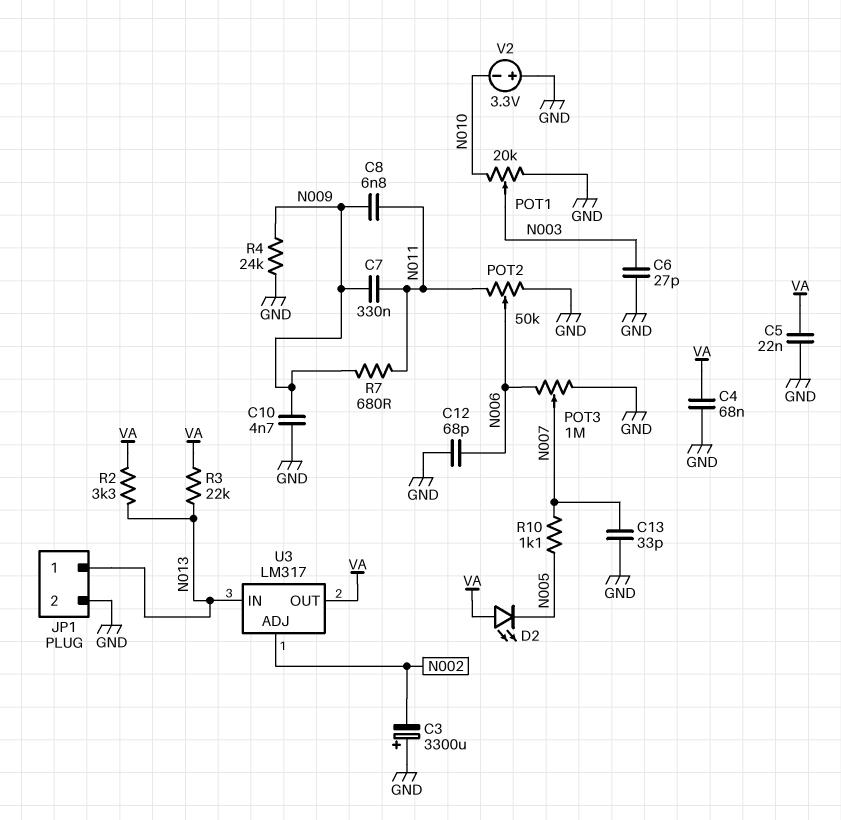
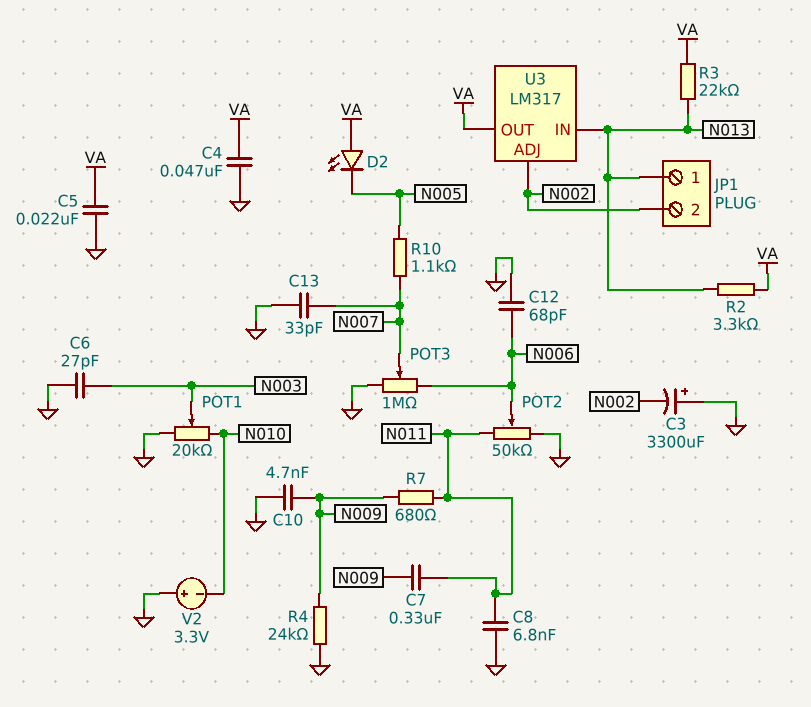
C4: 68nF (GND, VA) -> 47nF (GND, VA)
C8: 6.8nF (N009, N011) -> 6.8nF (GND, N011)
JP1 pin 2: GND -> N002

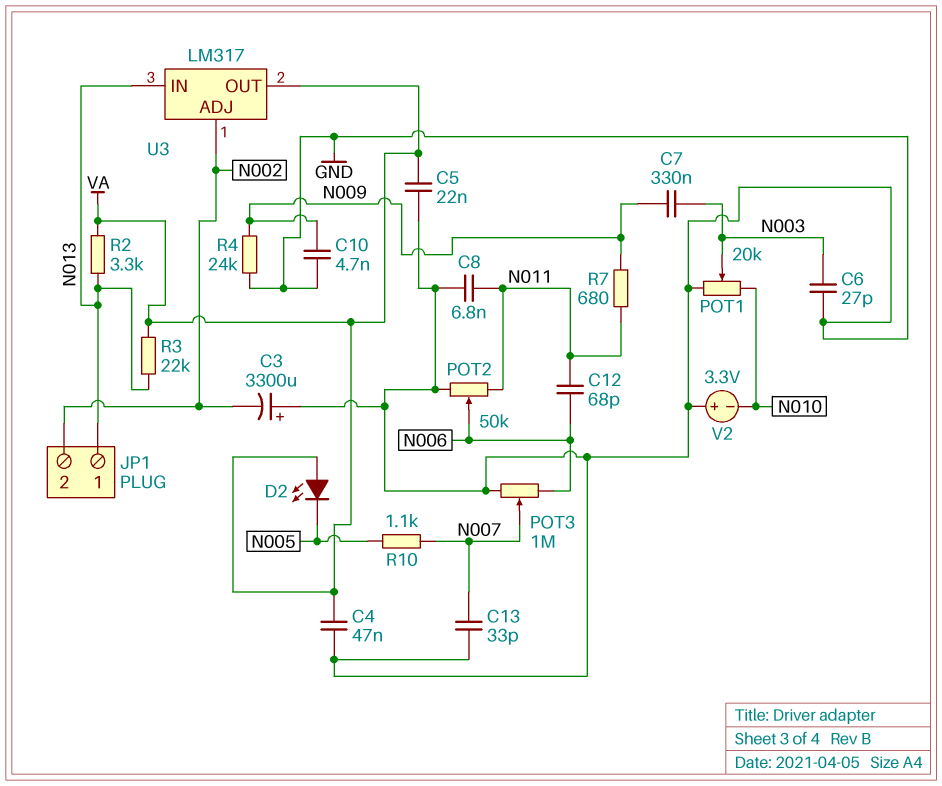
C7: 330nF (N009, N011) -> 330nF (N003, N009)
C12: 68pF (GND, N006) -> 68pF (N006, N011)

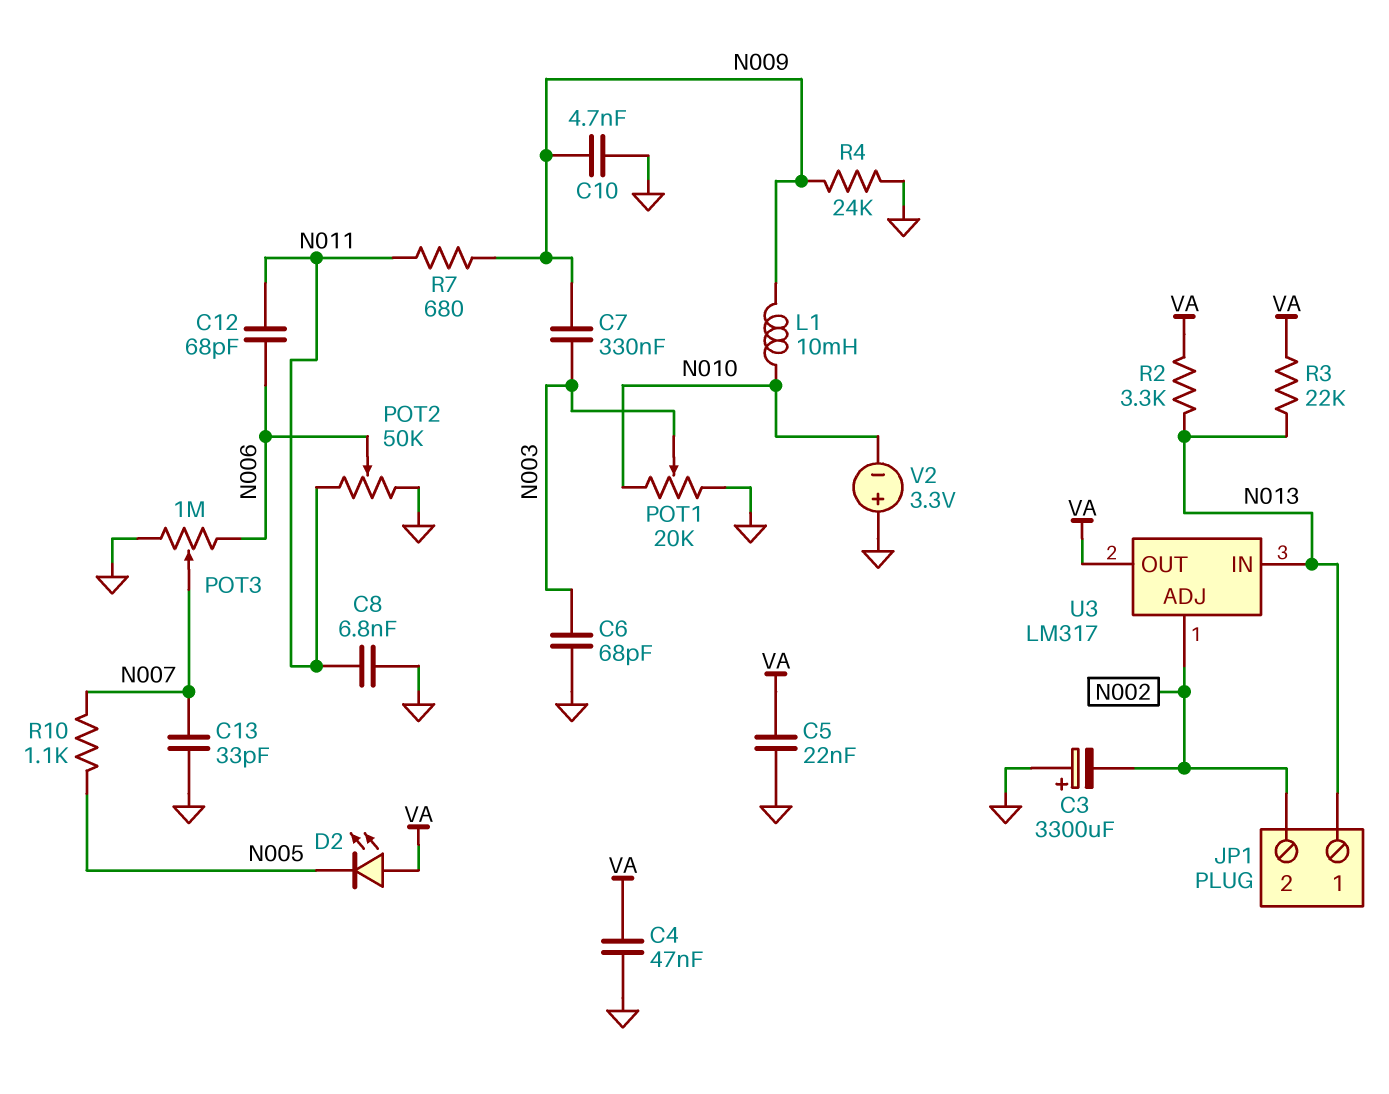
C6: 27pF (GND, N003) -> 68pF (GND, N003)
L1: none -> 10mH (N009, N010)

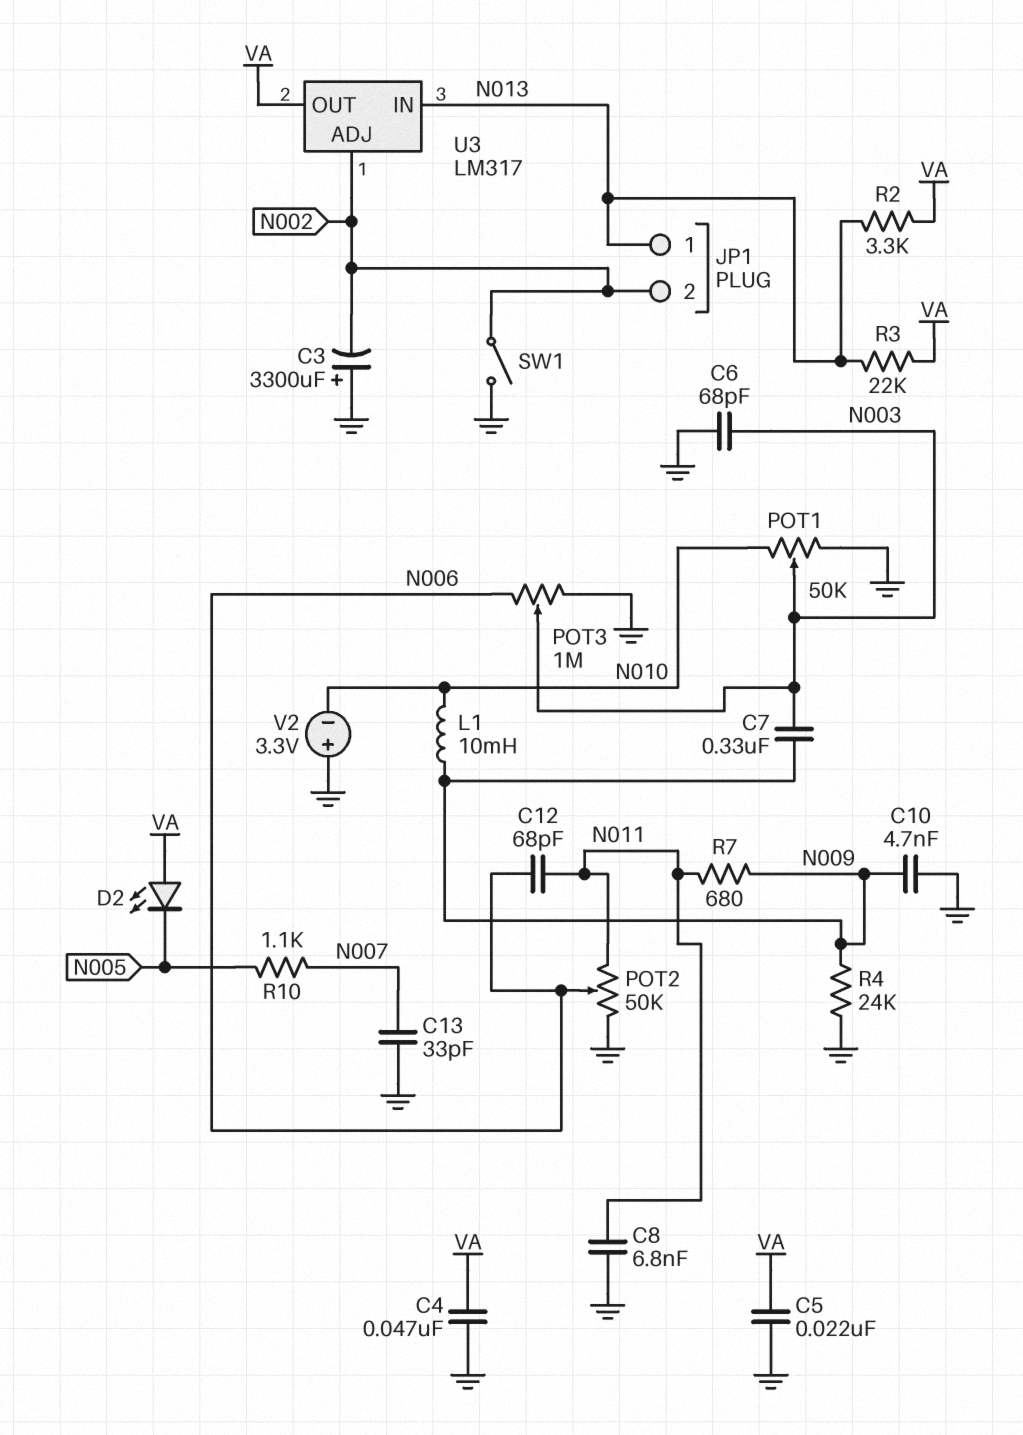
POT1: 20k (GND, N010, wiper N003) -> 50k (GND, N010, wiper N003)
POT3: 1M (GND, N006, wiper N007) -> 1M (GND, N006, wiper N003)
SW1: none -> switch (GND, N002)

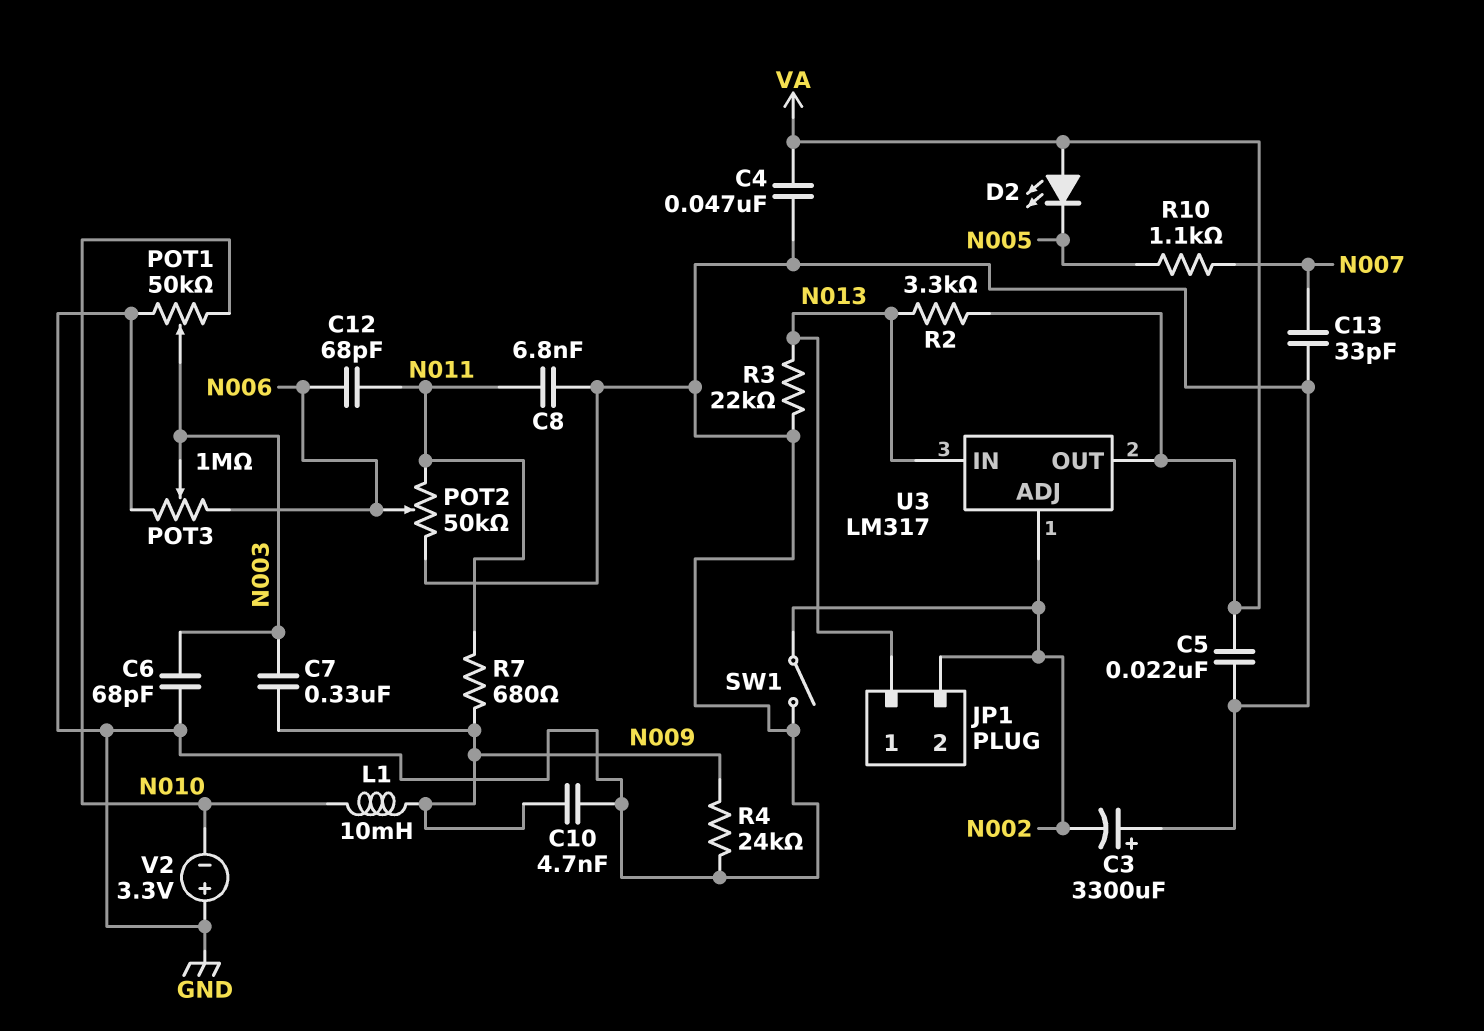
R3: 22k (N013, VA) -> 22k (GND, N013)

